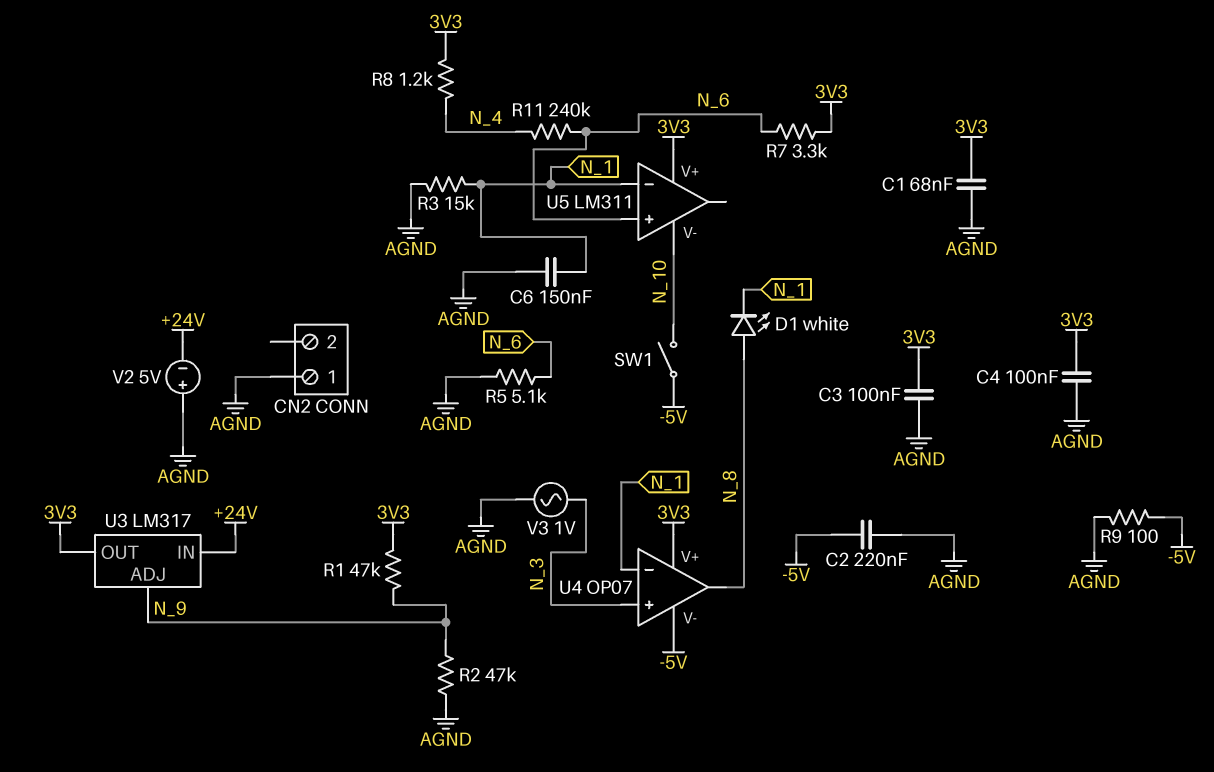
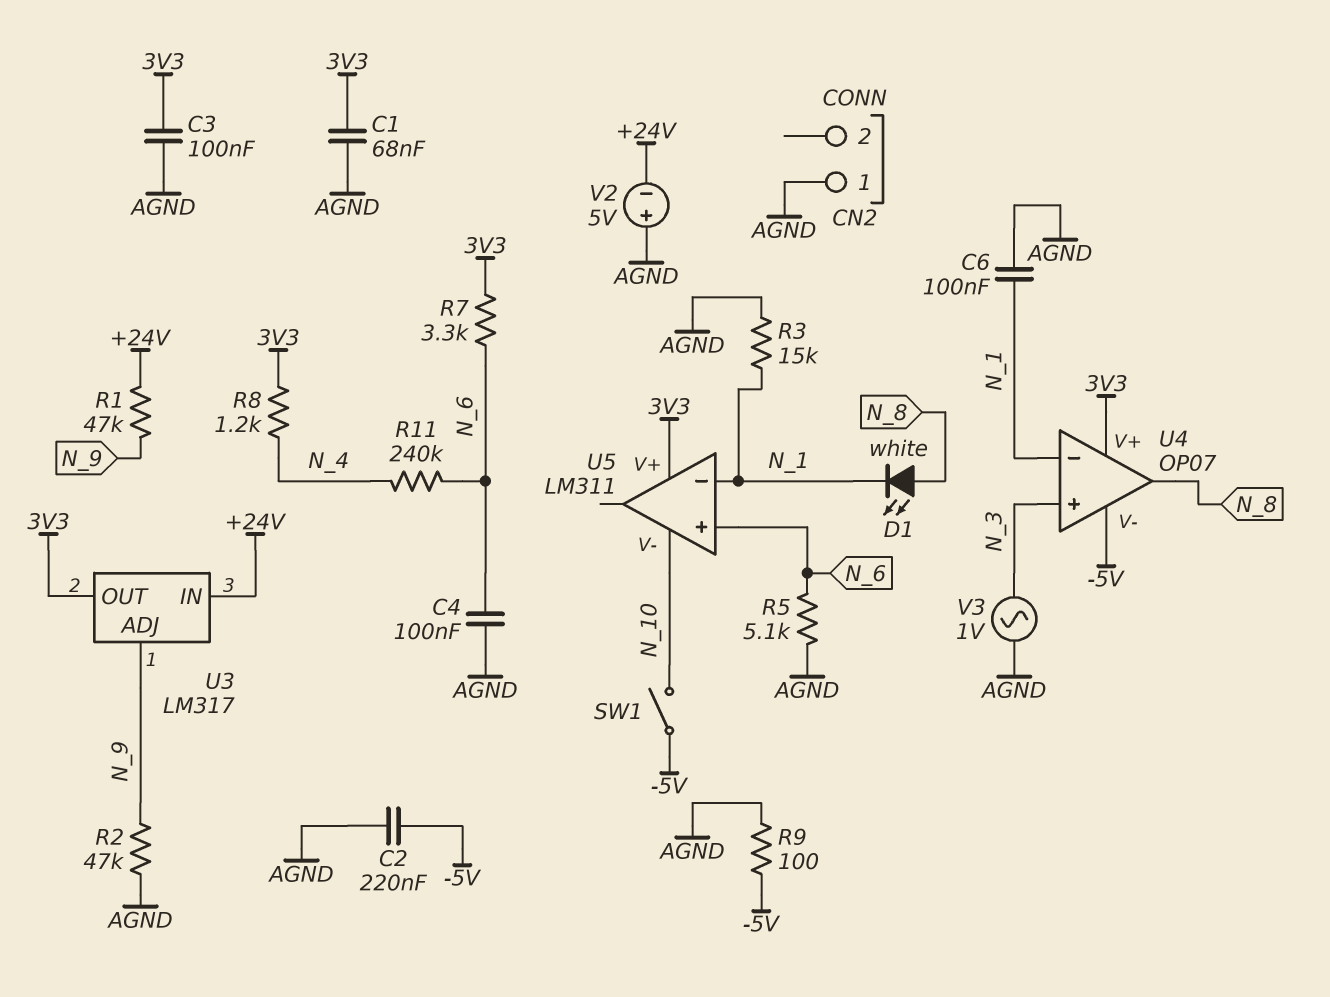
C4: 100nF (3V3, AGND) -> 100nF (AGND, N_6)
C6: 150nF (AGND, N_1) -> 100nF (AGND, N_1)
R1: 47k (3V3, N_9) -> 47k (+24V, N_9)

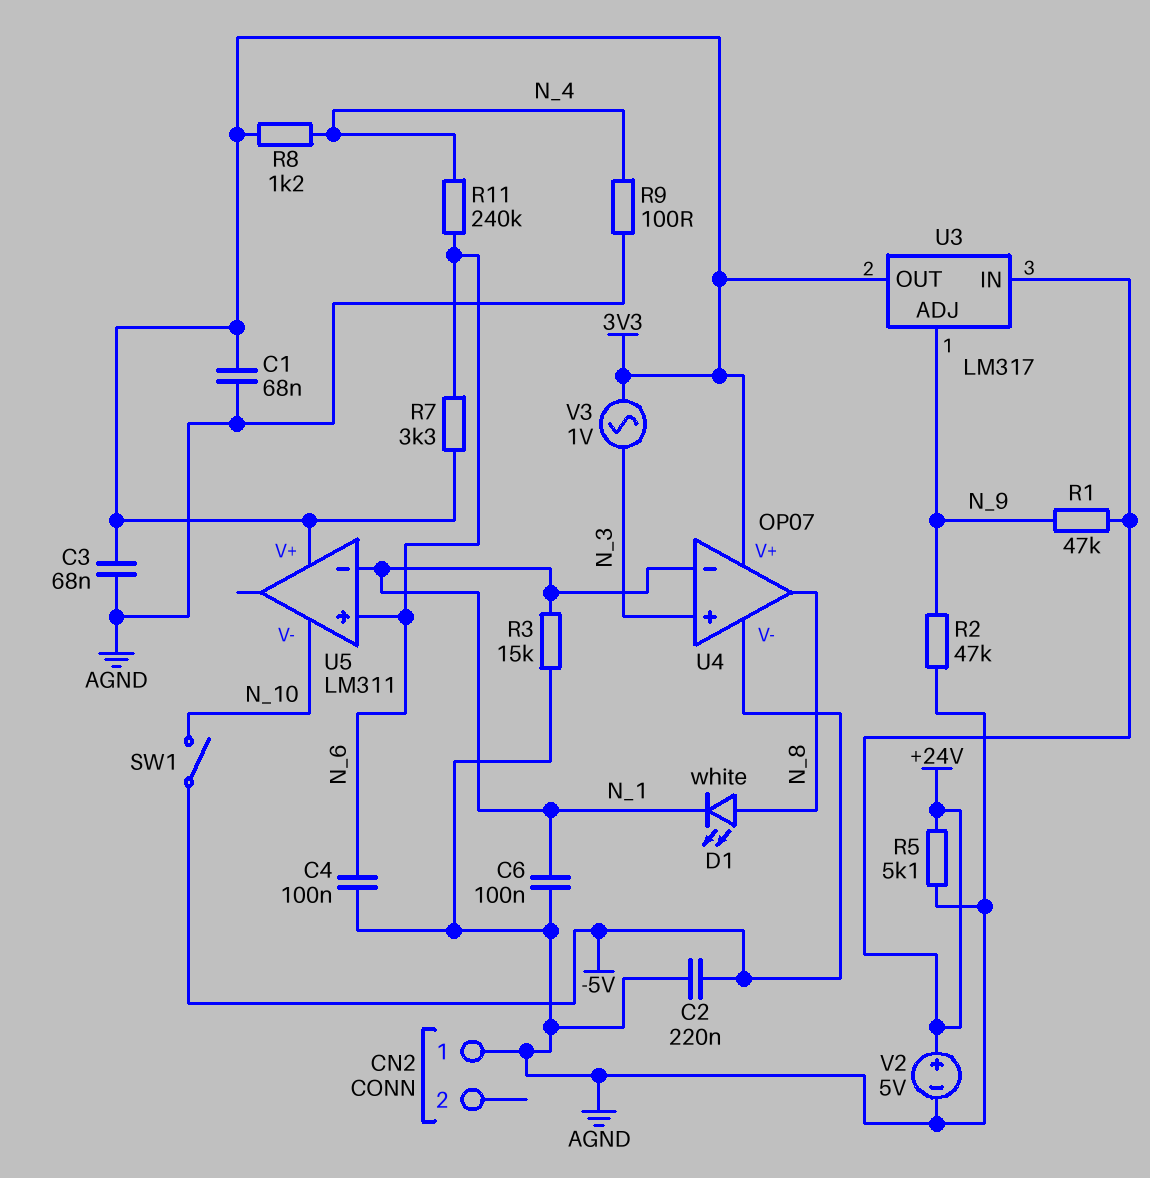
C3: 100nF (3V3, AGND) -> 68nF (3V3, AGND)
R5: 5.1k (AGND, N_6) -> 5.1k (+24V, AGND)
R9: 100 (-5V, AGND) -> 100 (AGND, N_4)
V2: 5V (plus AGND, minus +24V) -> 5V (plus +24V, minus AGND)
V3: AC 1V (AGND, N_3) -> AC 1V (3V3, N_3)

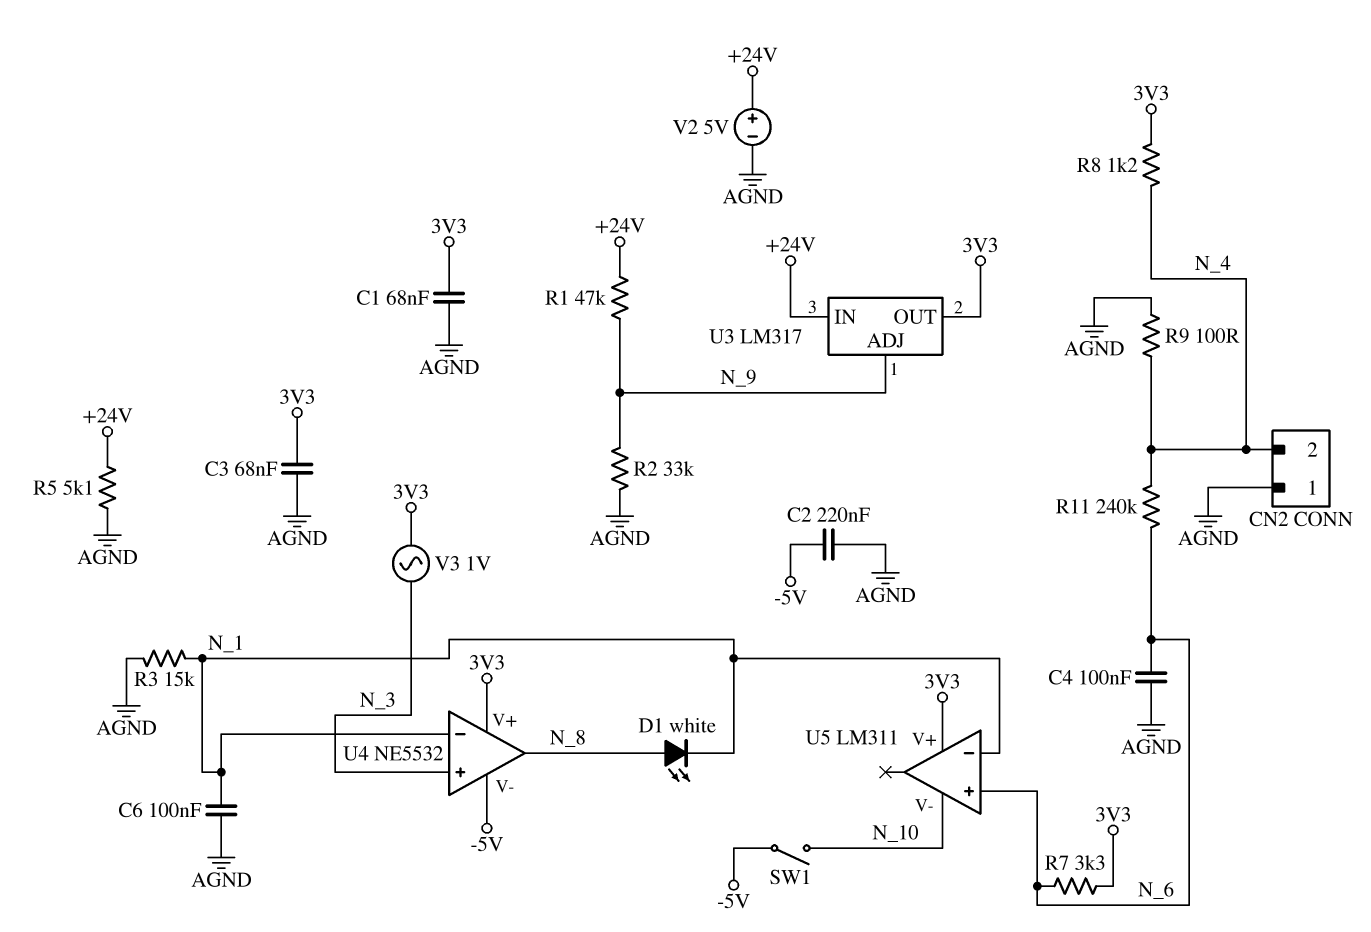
CN2 pin 2: none -> N_4
R2: 47k (AGND, N_9) -> 33k (AGND, N_9)
U4: OP07 -> NE5532

